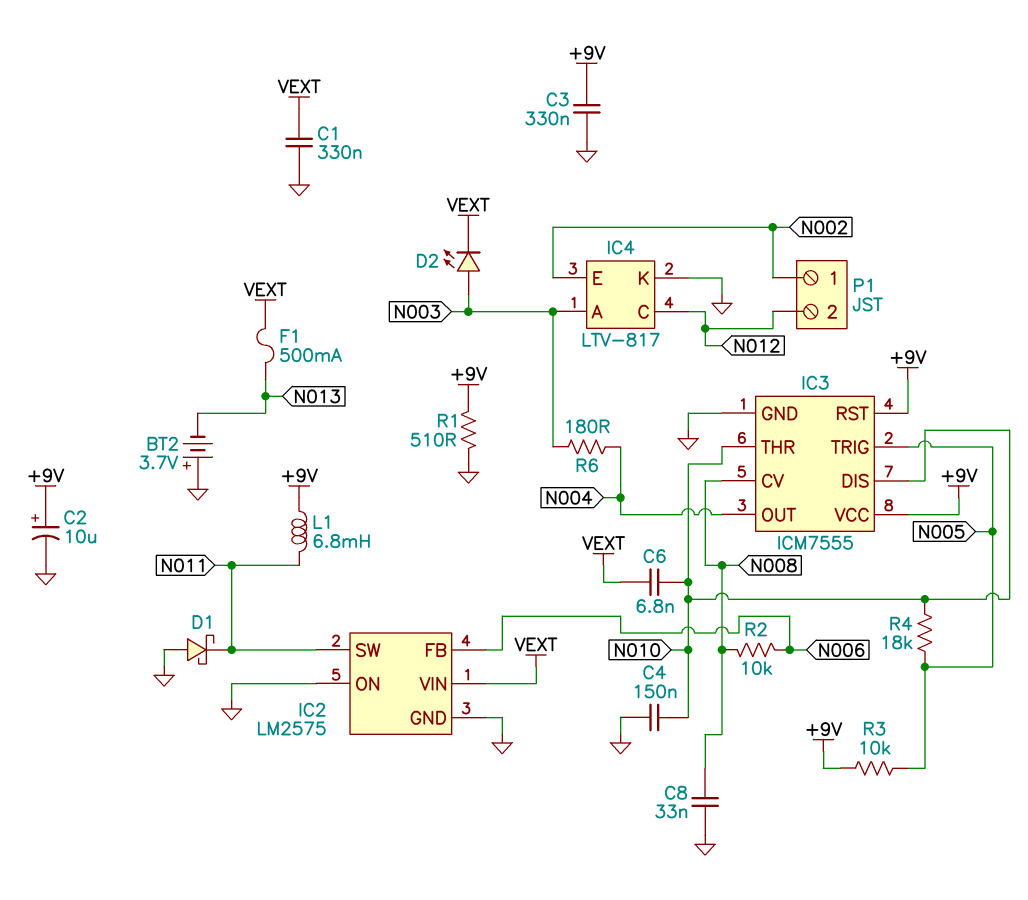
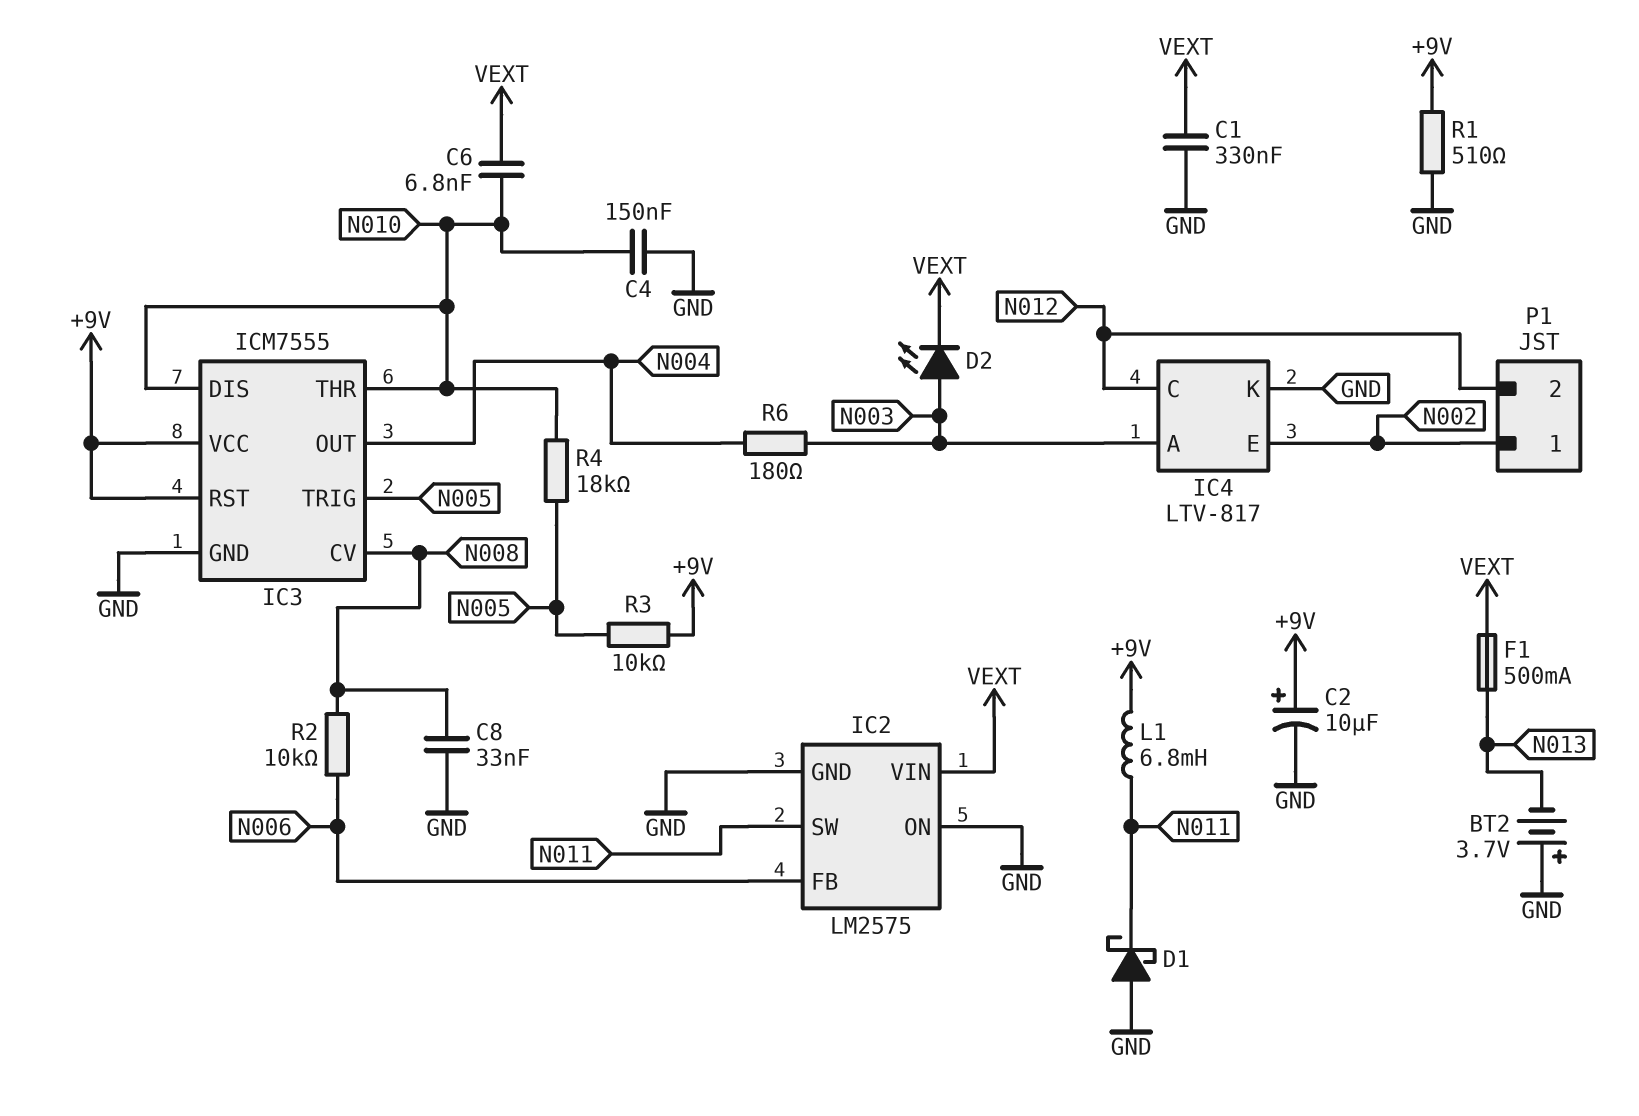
C3: 330nF (+9V, GND) -> none

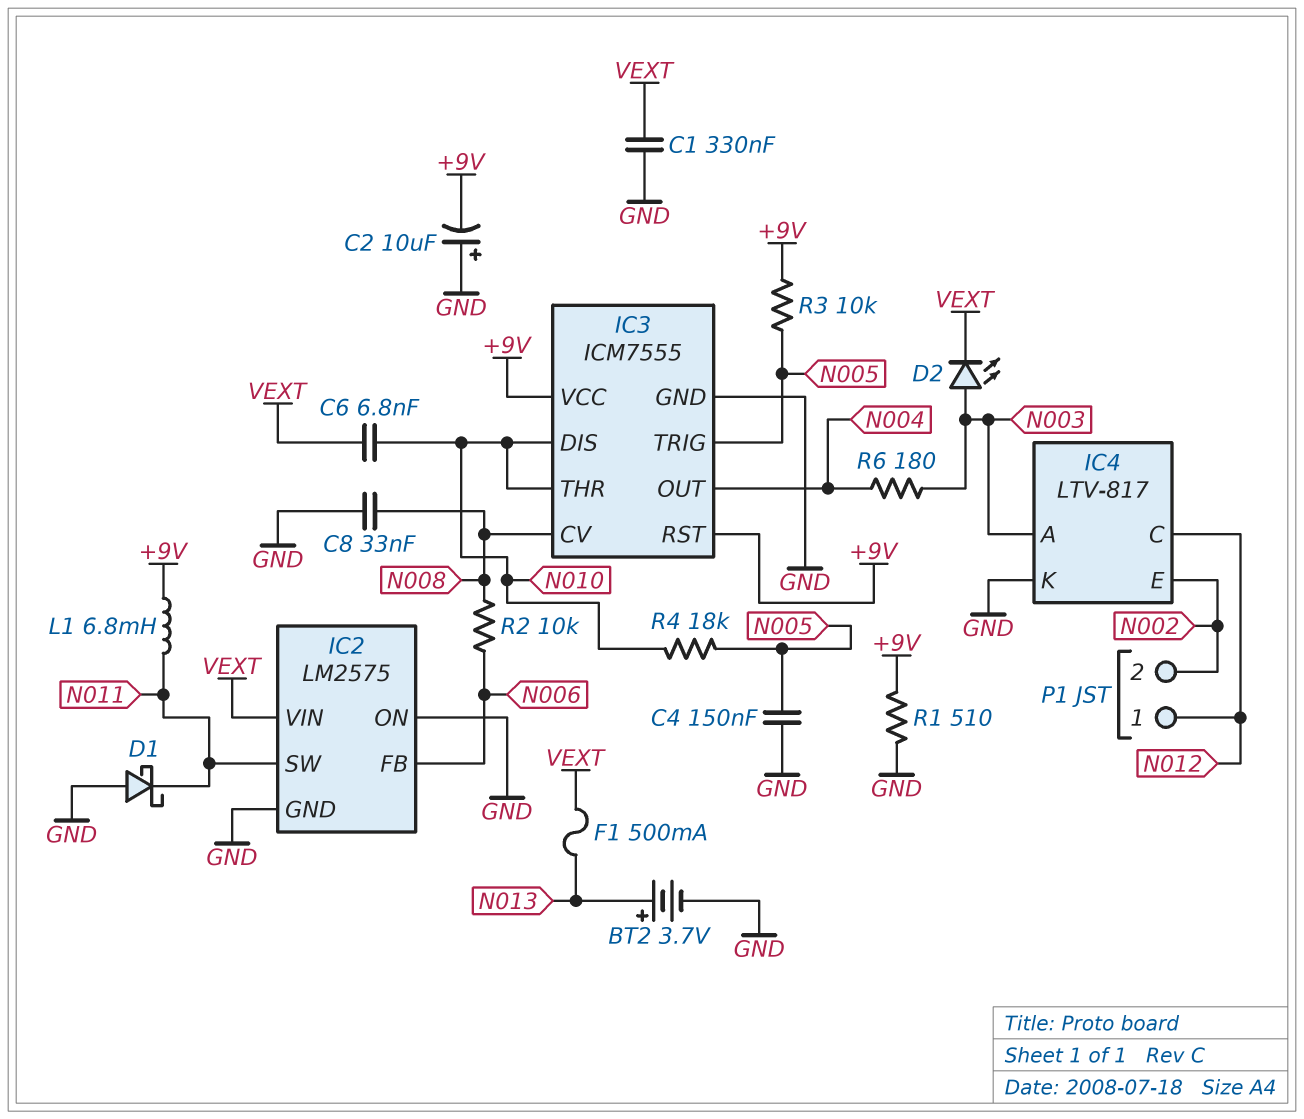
BT2: 3.7V (plus GND, minus N013) -> 3.7V (plus N013, minus GND)
C2: 10uF (plus +9V, minus GND) -> 10uF (plus GND, minus +9V)
C4: 150nF (GND, N010) -> 150nF (GND, N005)
P1 pin 1: N002 -> N012
P1 pin 2: N012 -> N002

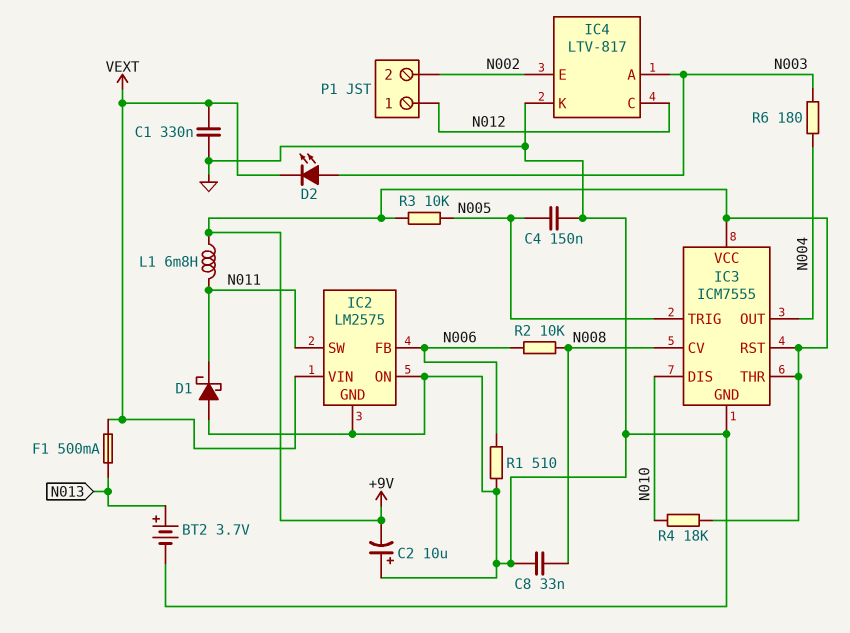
C6: 6.8nF (N010, VEXT) -> none
IC3 pin THR: N010 -> +9V
R1: 510 (+9V, GND) -> 510 (GND, N006)
R4: 18k (N005, N010) -> 18k (+9V, N010)

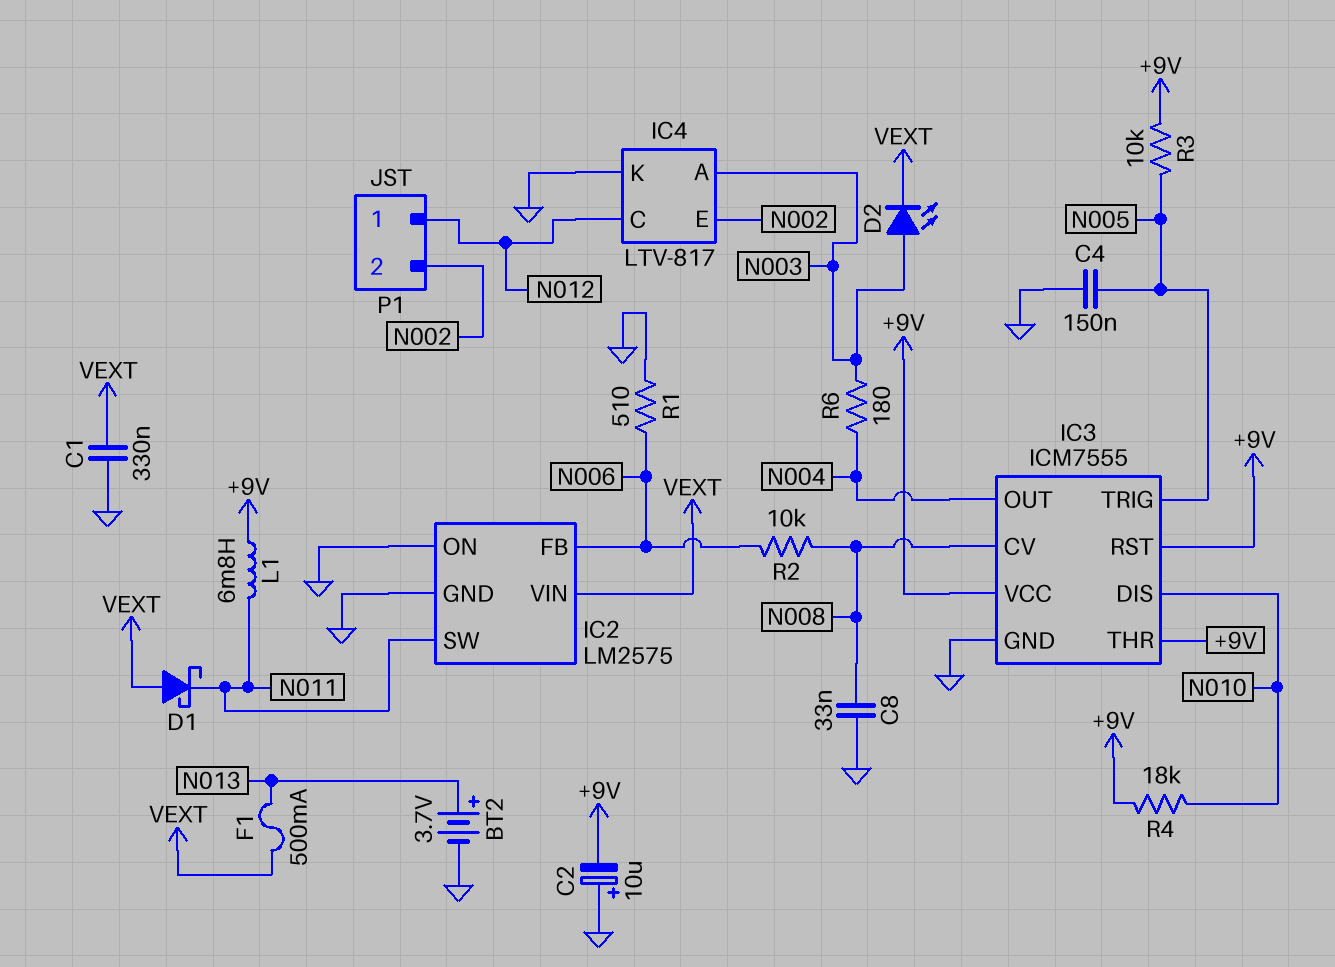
D1: schottky (A GND, K N011) -> schottky (A VEXT, K N011)

